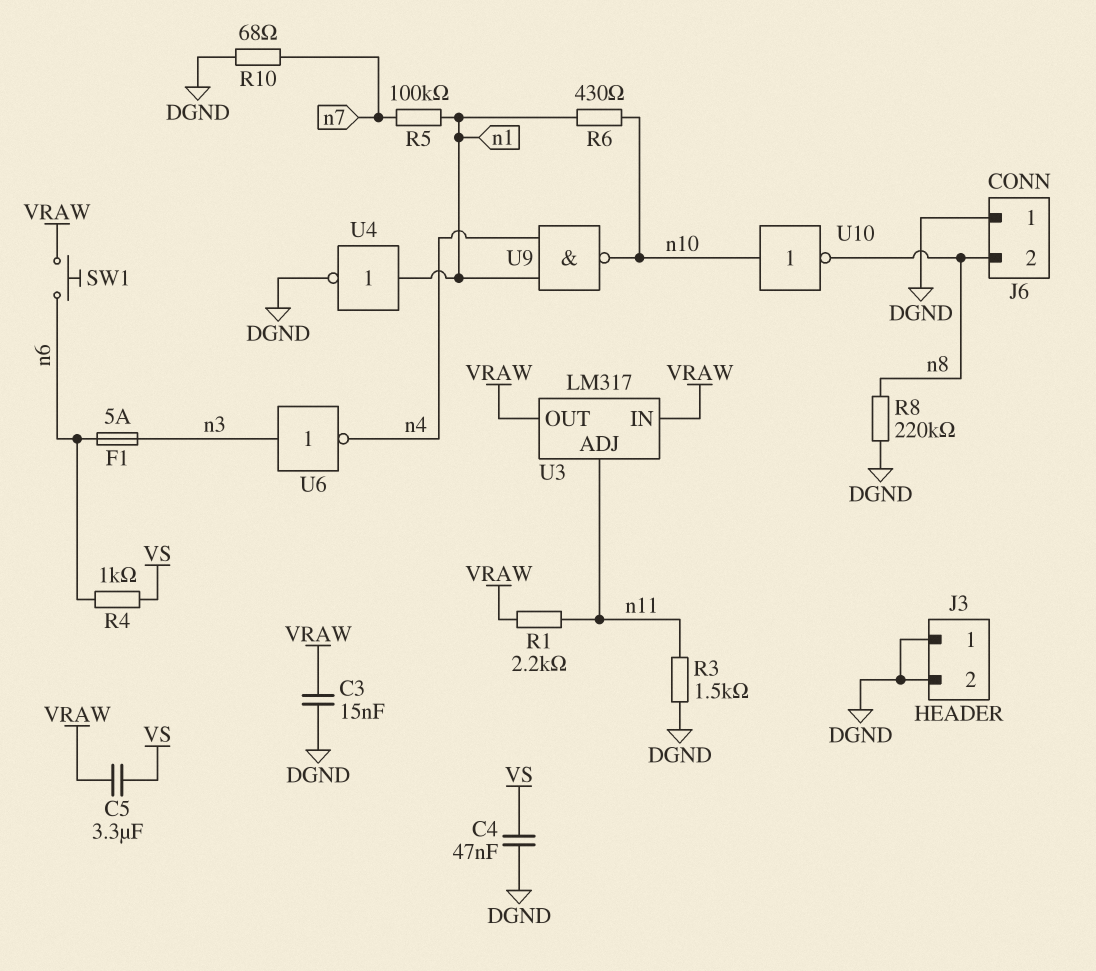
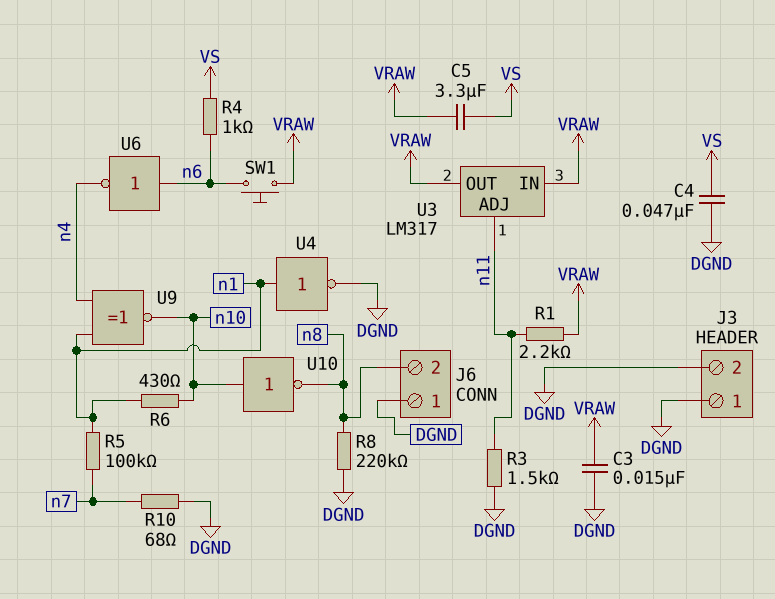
F1: 5A (n3, n6) -> none
U6: NOT (in n3, out n4) -> NOT (in n6, out n4)
U9: NAND (in n1, in n4, out n10) -> XNOR (in n1, in n4, out n10)

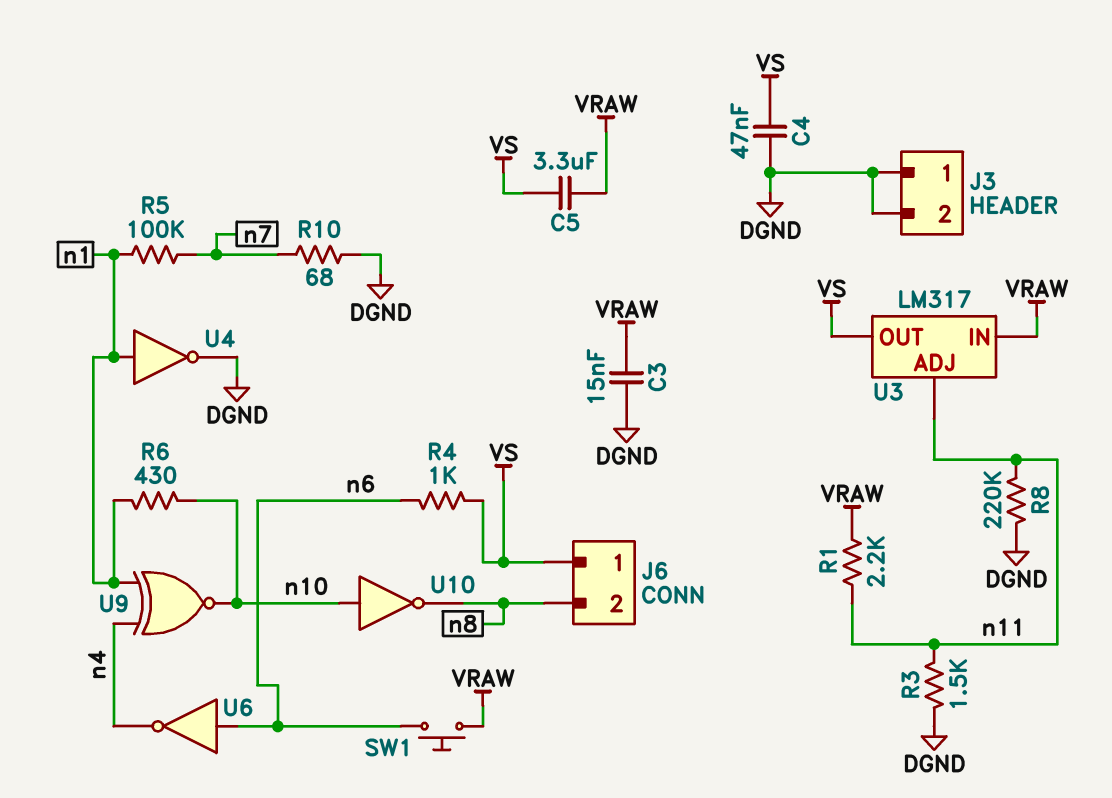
J6 pin 1: DGND -> VS
R8: 220k (DGND, n8) -> 220k (DGND, n11)
U3 pin OUT: VRAW -> VS

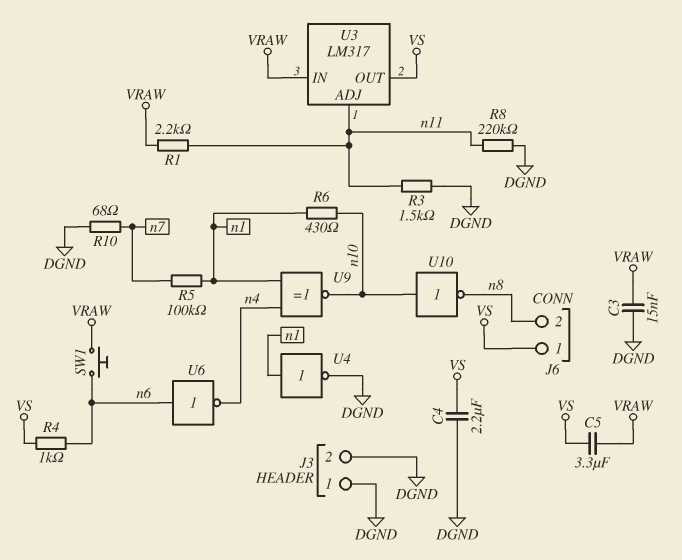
C4: 47nF (DGND, VS) -> 2.2uF (DGND, VS)

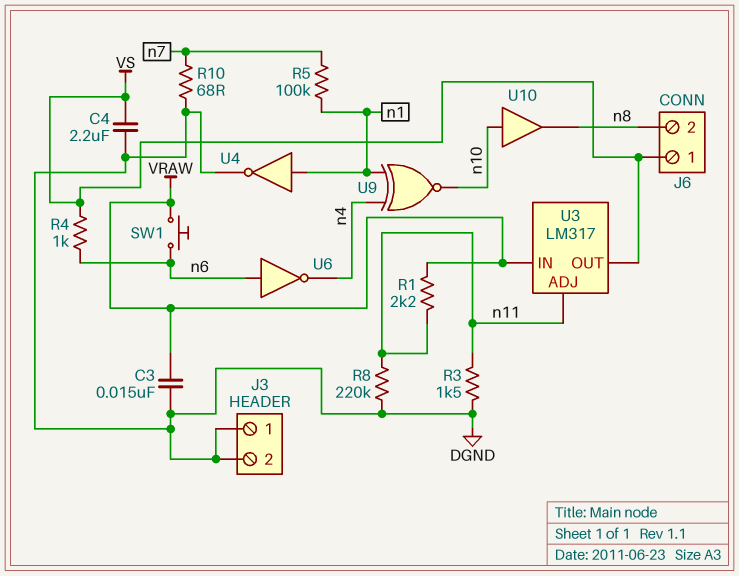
C5: 3.3uF (VRAW, VS) -> none
R6: 430 (n1, n10) -> none
U10: NOT (in n10, out n8) -> buffer (in n10, out n8)

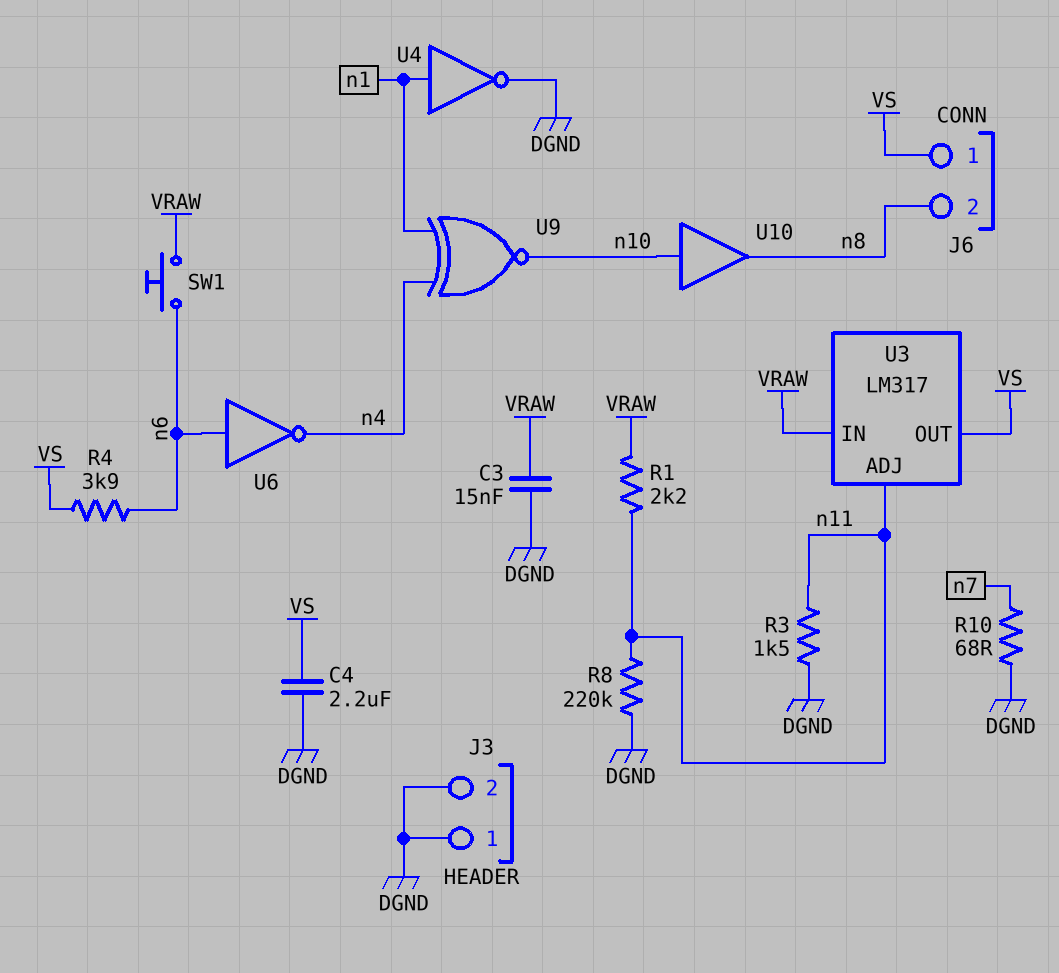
R4: 1k (VS, n6) -> 3.9k (VS, n6)
R5: 100k (n1, n7) -> none

